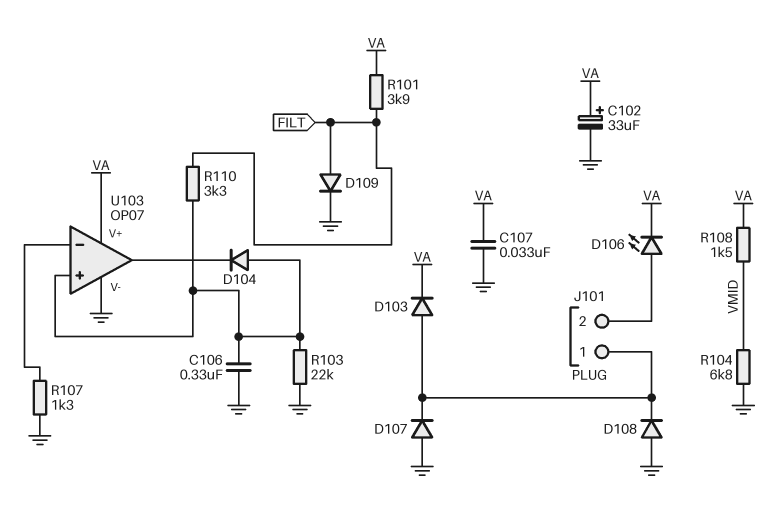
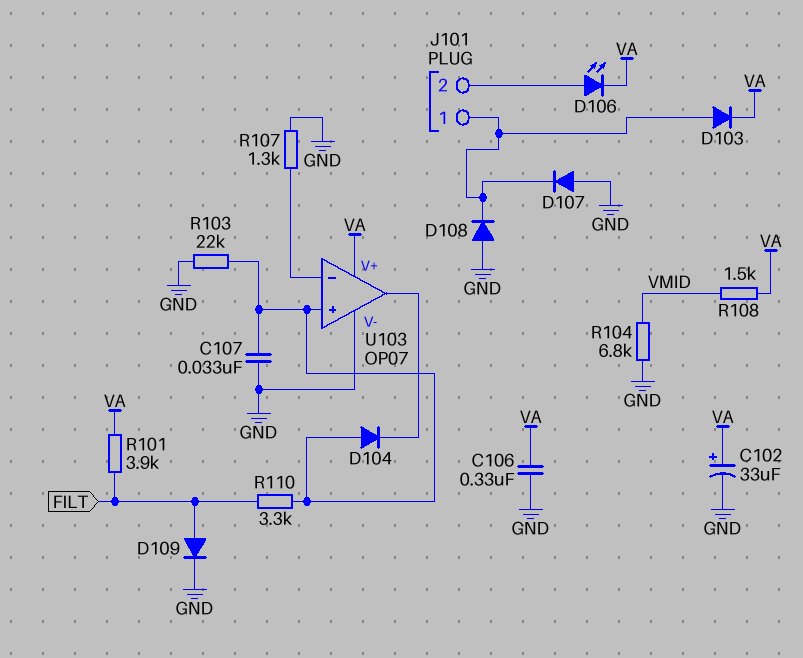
C106: 330nF (GND, U103/in+) -> 330nF (GND, VA)
C107: 33nF (GND, VA) -> 33nF (GND, U103/in+)

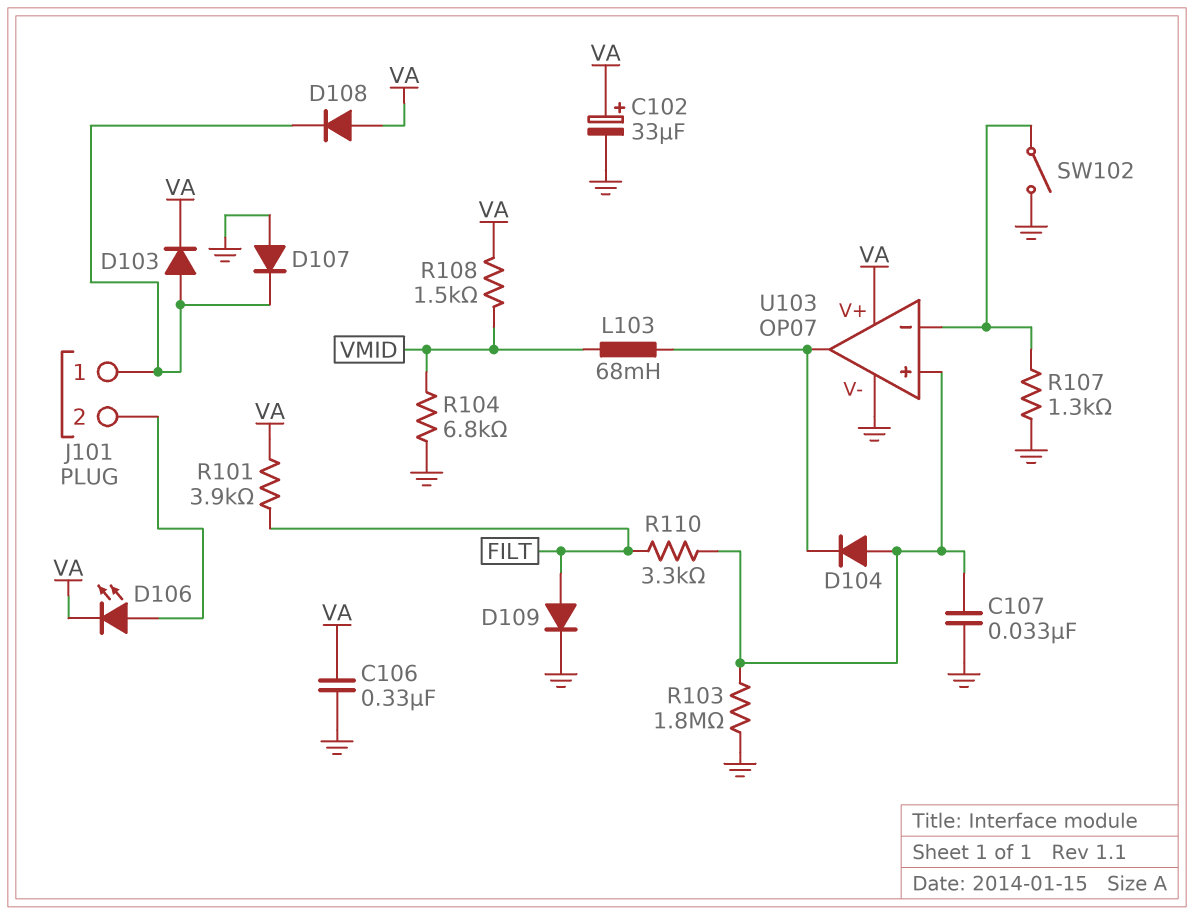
D108: diode (A GND, K J101/1) -> diode (A VA, K J101/1)
L103: none -> 68mH (U103/out, VMID)
R103: 22k (GND, U103/in+) -> 1.8M (GND, U103/in+)
SW102: none -> switch (GND, U103/in-)

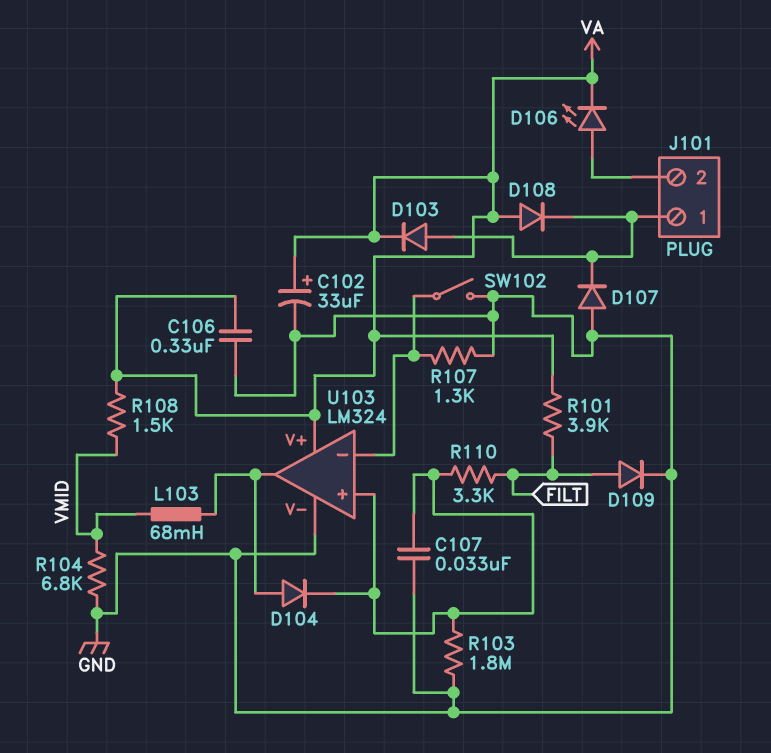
D104: diode (A U103/in+, K U103/out) -> diode (A U103/out, K U103/in+)
U103: OP07 -> LM324

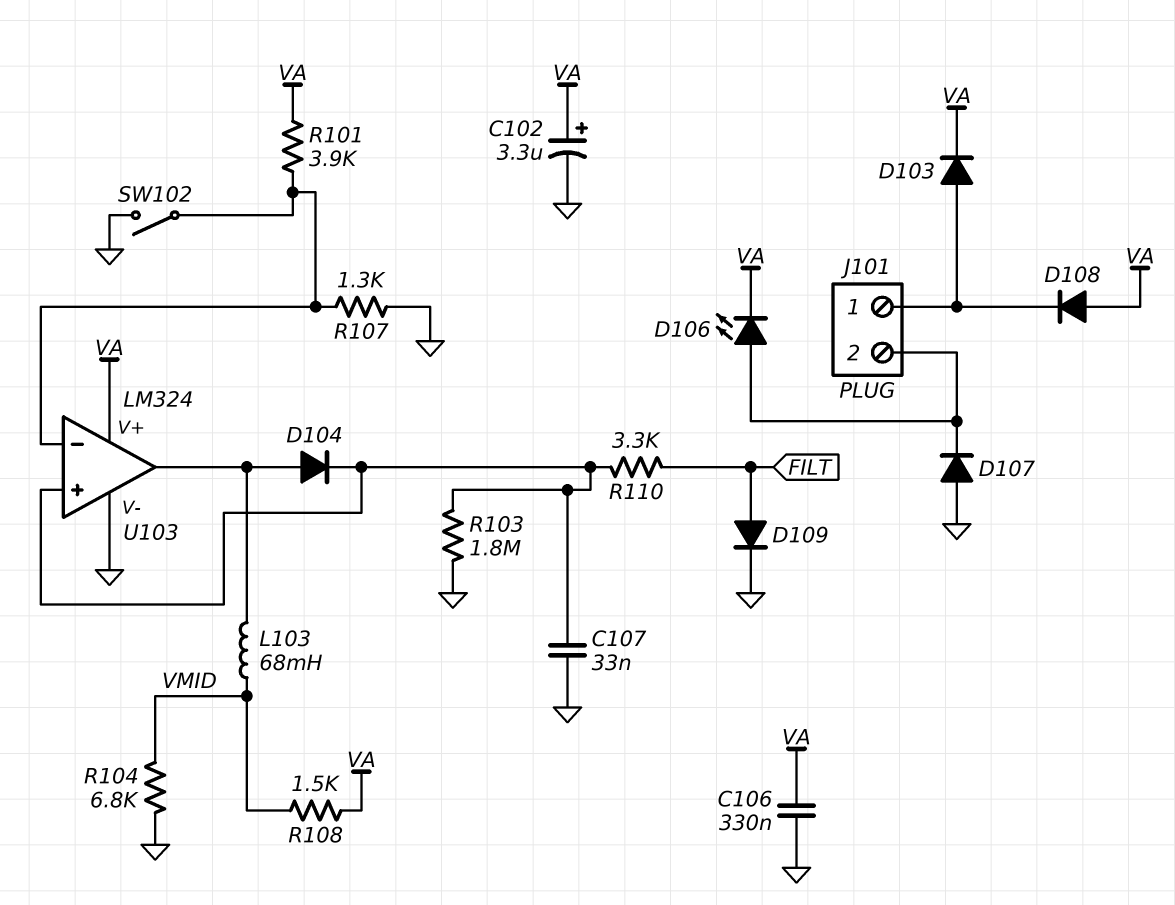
C102: 33uF (plus VA, minus GND) -> 3.3uF (plus VA, minus GND)
D107: diode (A GND, K J101/1) -> diode (A GND, K J101/2)
R101: 3.9k (FILT, VA) -> 3.9k (U103/in-, VA)

